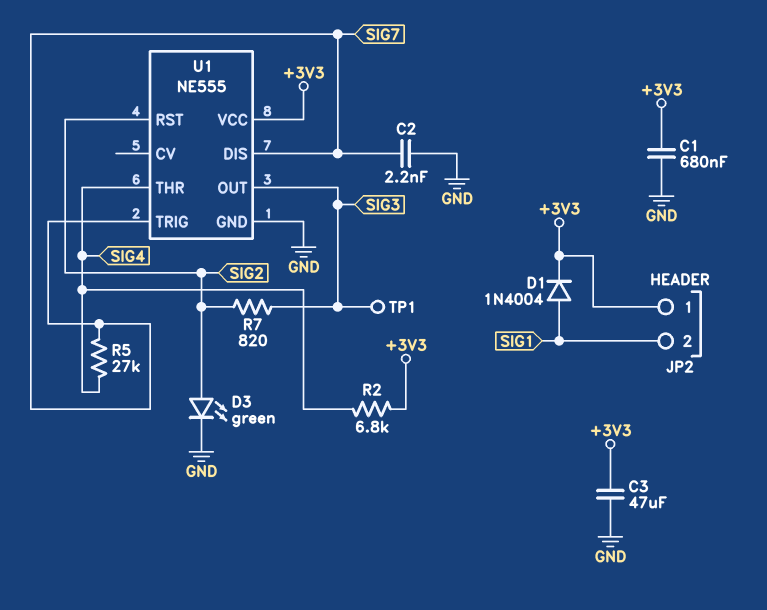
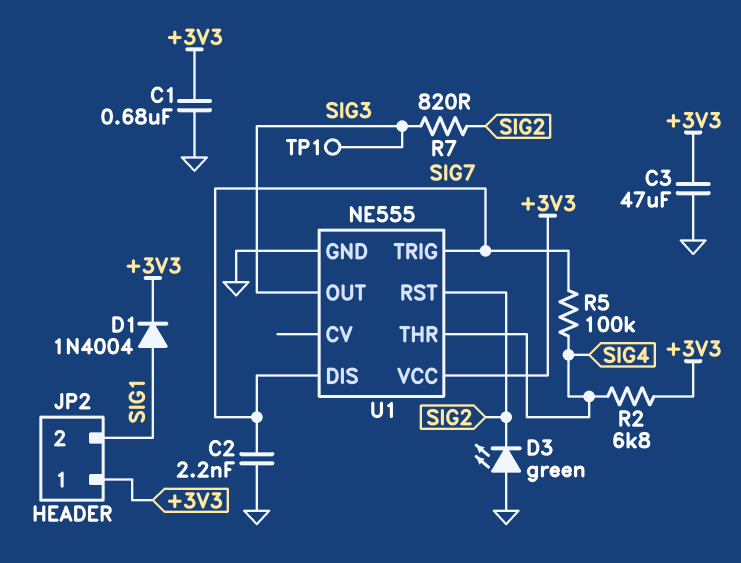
D3: LED green (A SIG2, K GND) -> LED green (A GND, K SIG2)
R5: 27k (SIG4, SIG7) -> 100k (SIG4, SIG7)

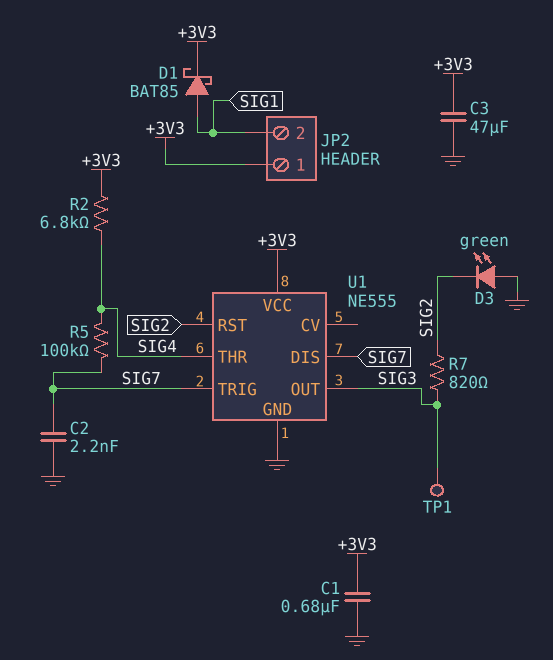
D1: diode 1N4004 (A SIG1, K +3V3) -> schottky BAT85 (A SIG1, K +3V3)

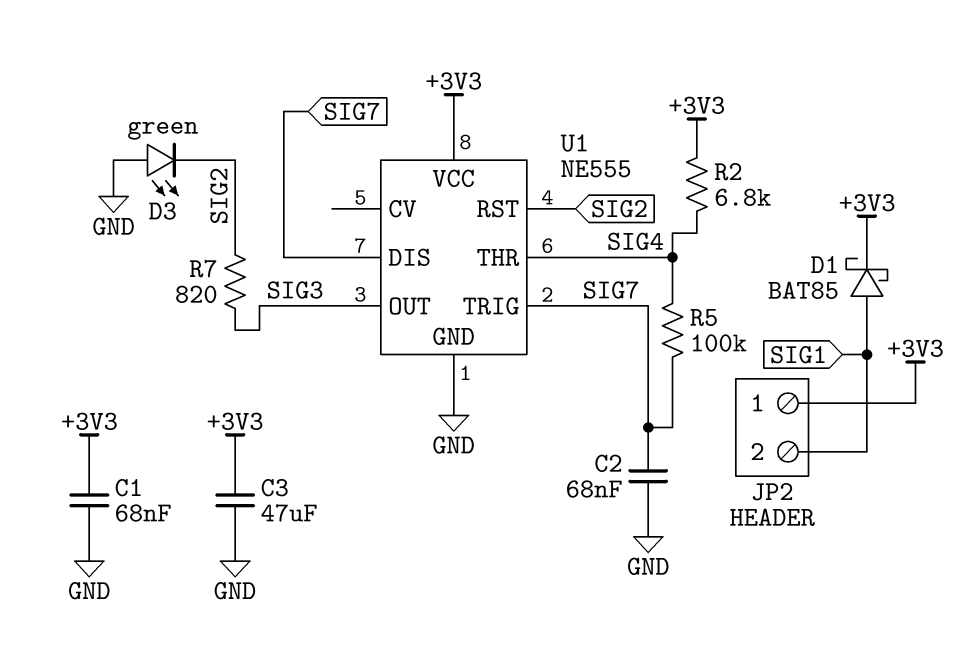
C1: 680nF (+3V3, GND) -> 68nF (+3V3, GND)
C2: 2.2nF (GND, SIG7) -> 68nF (GND, SIG7)
TP1: test point (SIG3) -> none

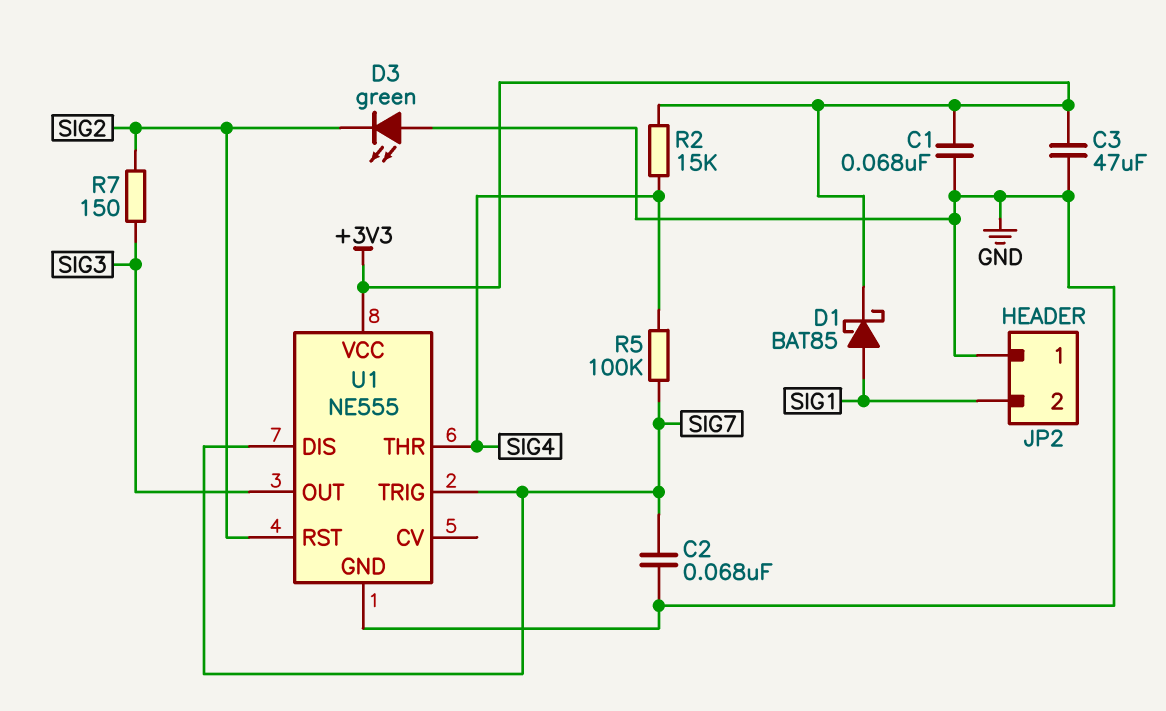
JP2 pin 1: +3V3 -> GND
R2: 6.8k (+3V3, SIG4) -> 15k (+3V3, SIG4)
R7: 820 (SIG2, SIG3) -> 150 (SIG2, SIG3)

